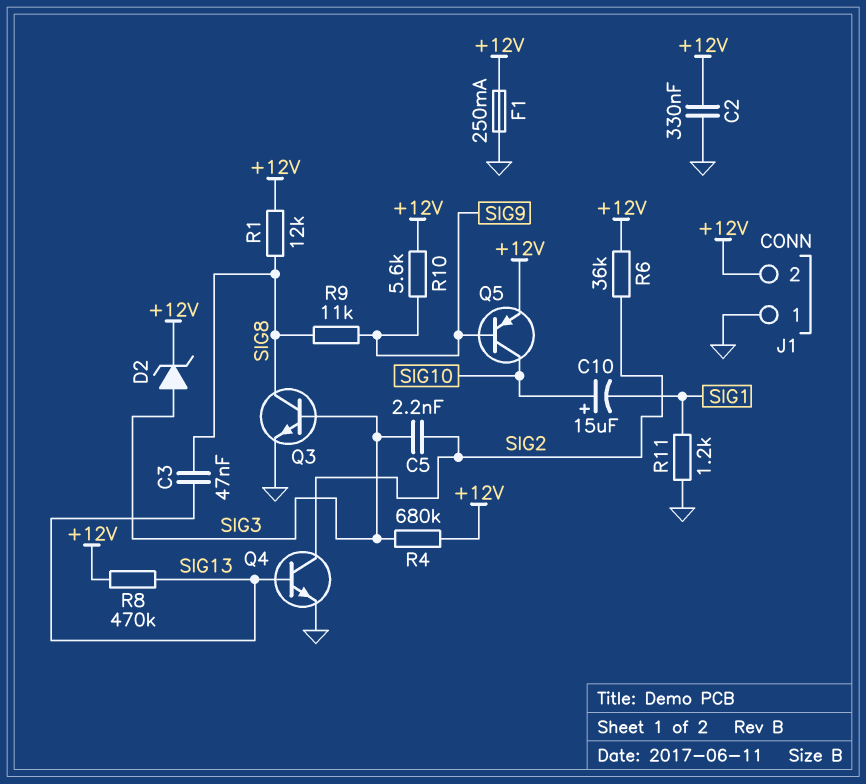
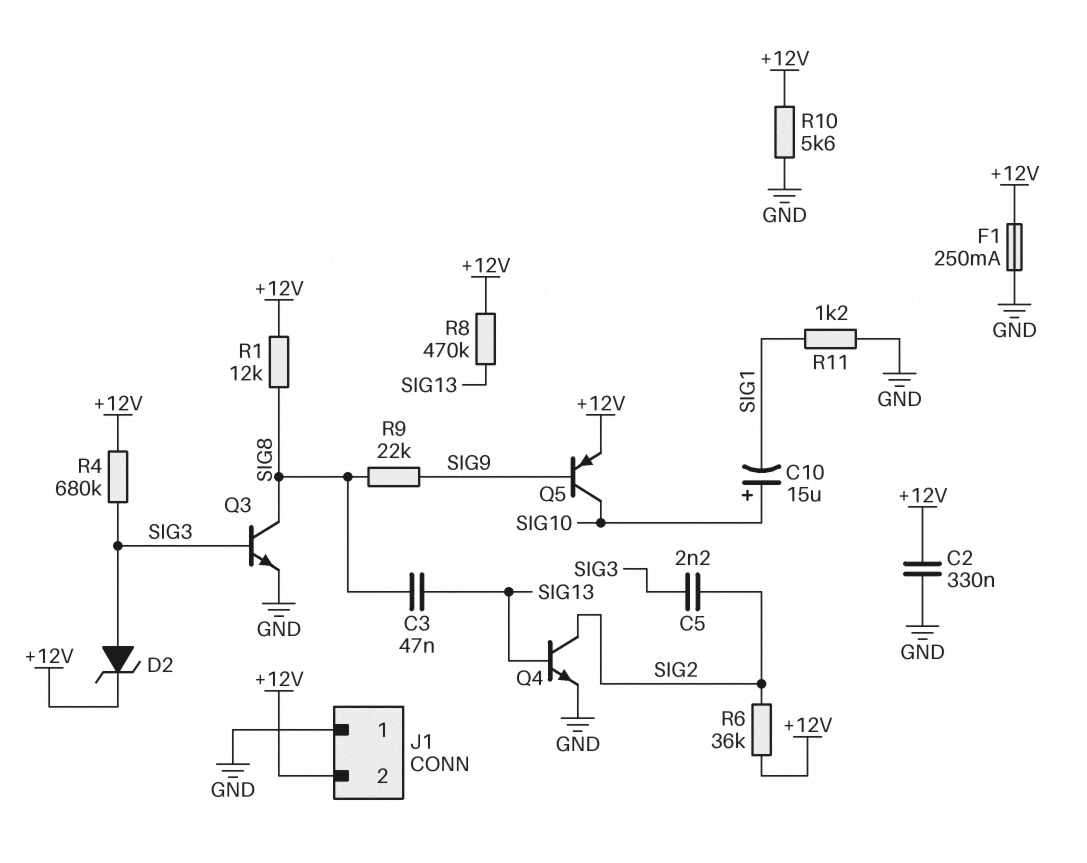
R9: 11k (SIG8, SIG9) -> 22k (SIG8, SIG9)
R10: 5.6k (+12V, SIG9) -> 5.6k (+12V, GND)

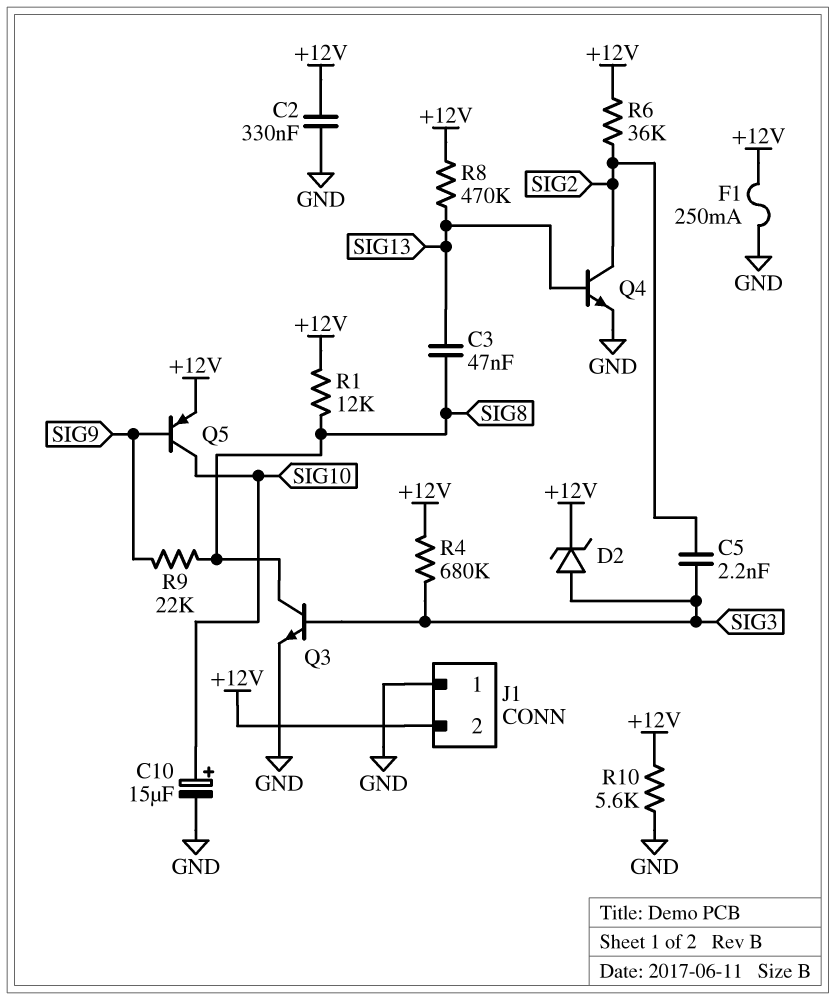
C10: 15uF (plus SIG10, minus SIG1) -> 15uF (plus SIG10, minus GND)
R11: 1.2k (GND, SIG1) -> none

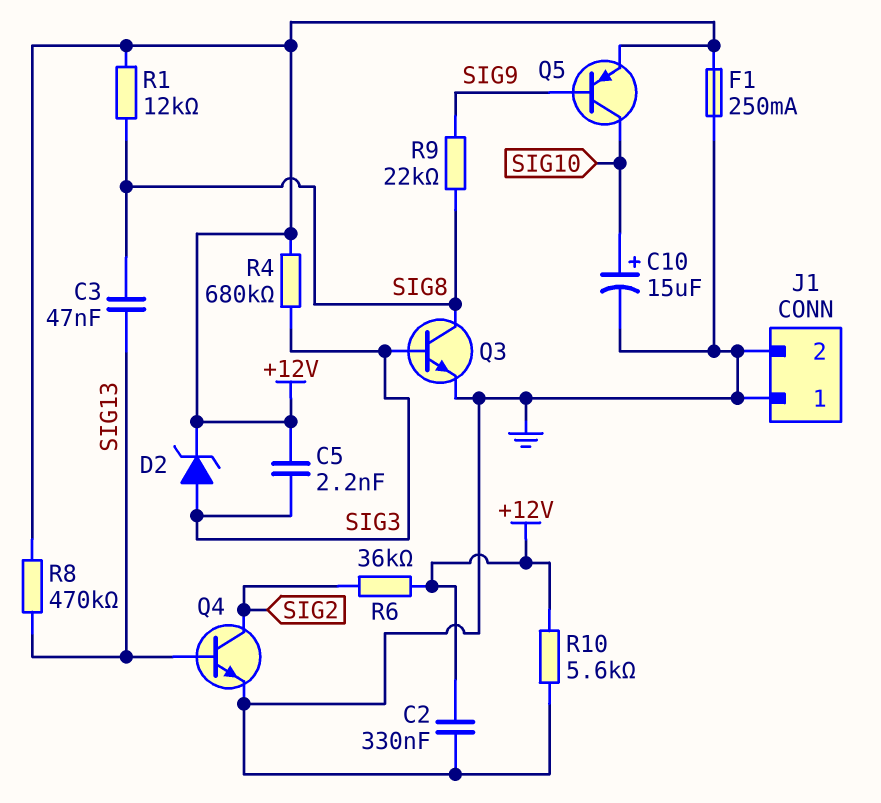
C5: 2.2nF (SIG2, SIG3) -> 2.2nF (+12V, SIG3)
J1 pin 2: +12V -> GND

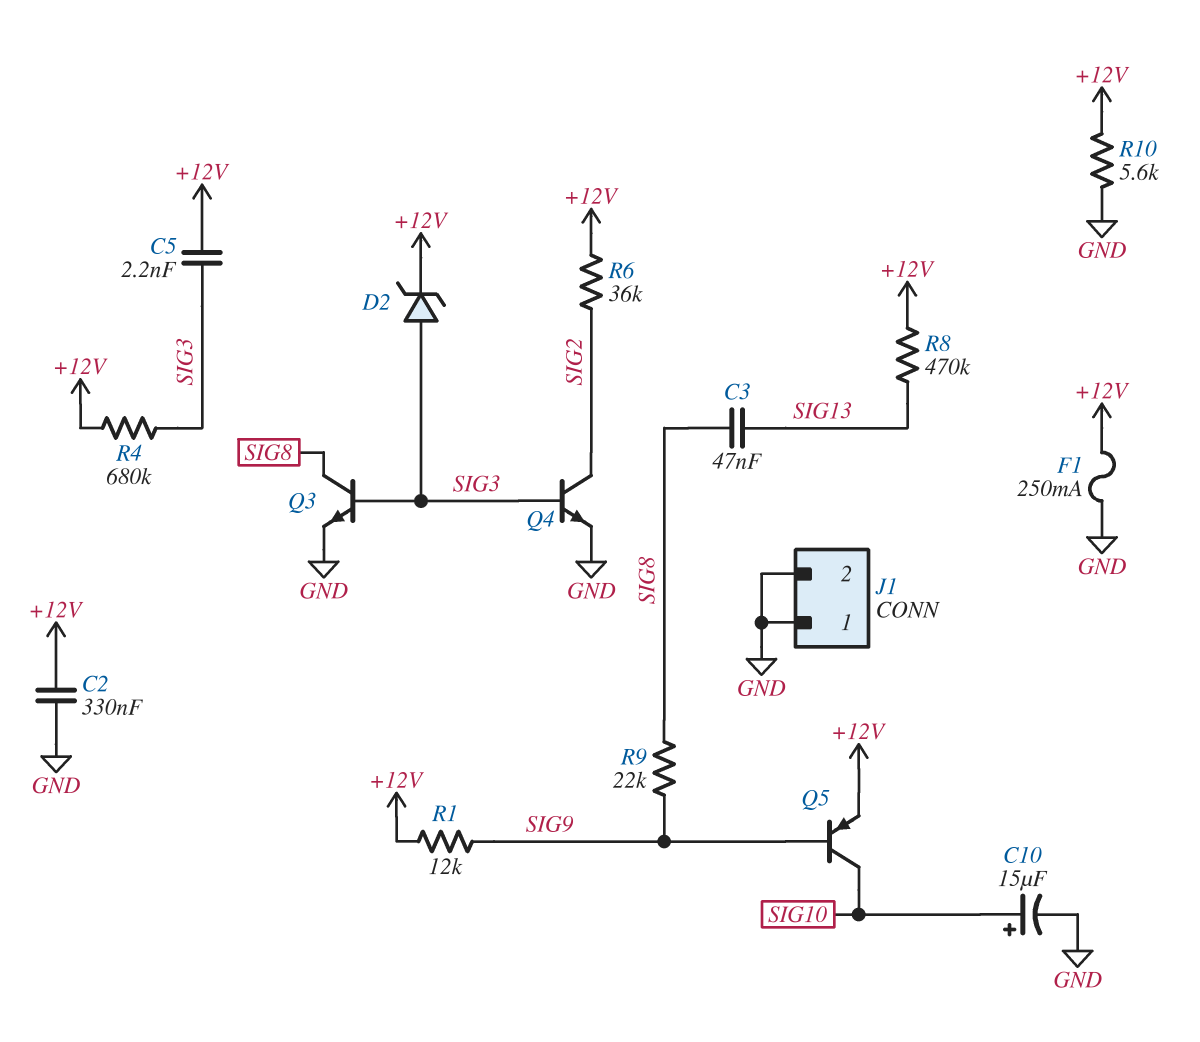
Q4: NPN (B SIG13, C SIG2, E GND) -> NPN (B SIG3, C SIG2, E GND)
R1: 12k (+12V, SIG8) -> 12k (+12V, SIG9)

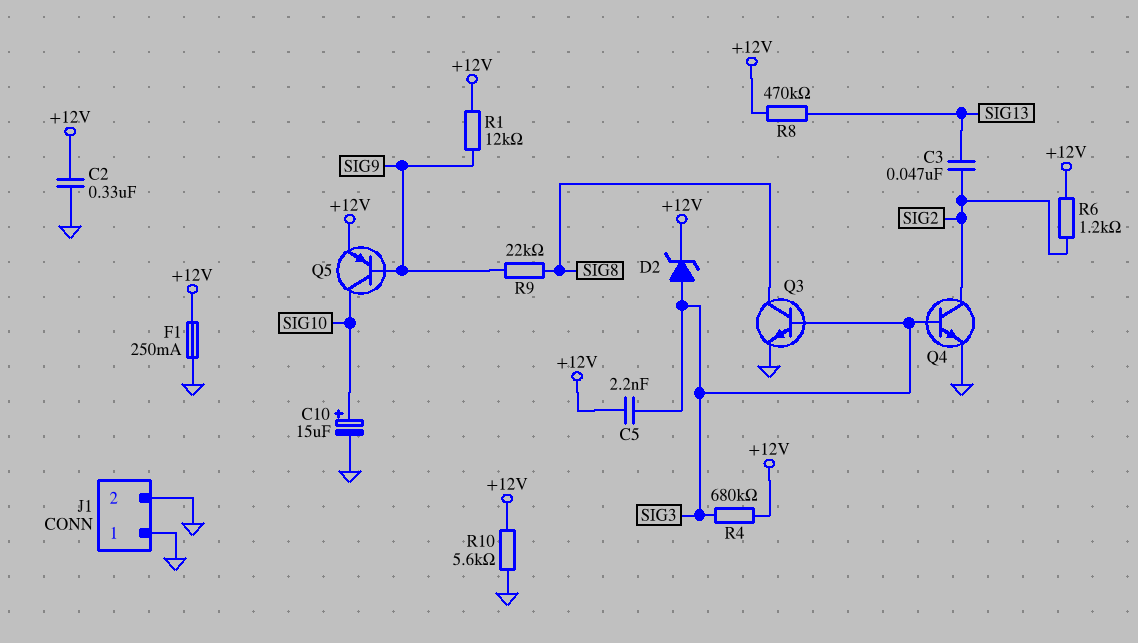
C3: 47nF (SIG8, SIG13) -> 47nF (SIG2, SIG13)
R6: 36k (+12V, SIG2) -> 1.2k (+12V, SIG2)

